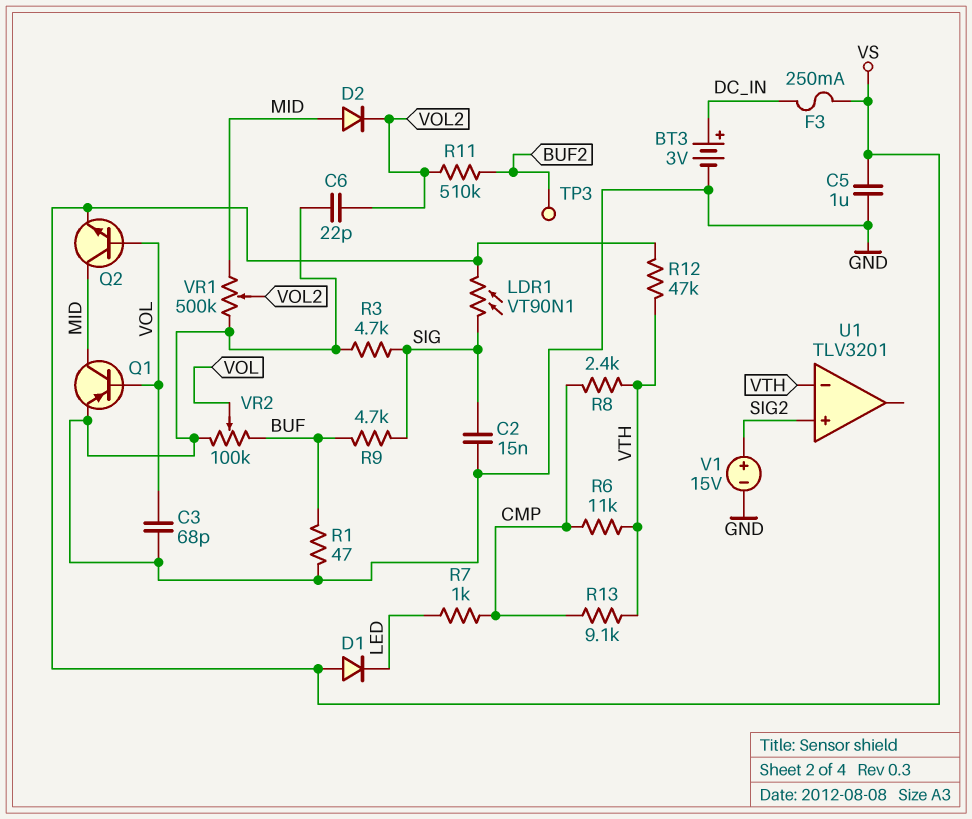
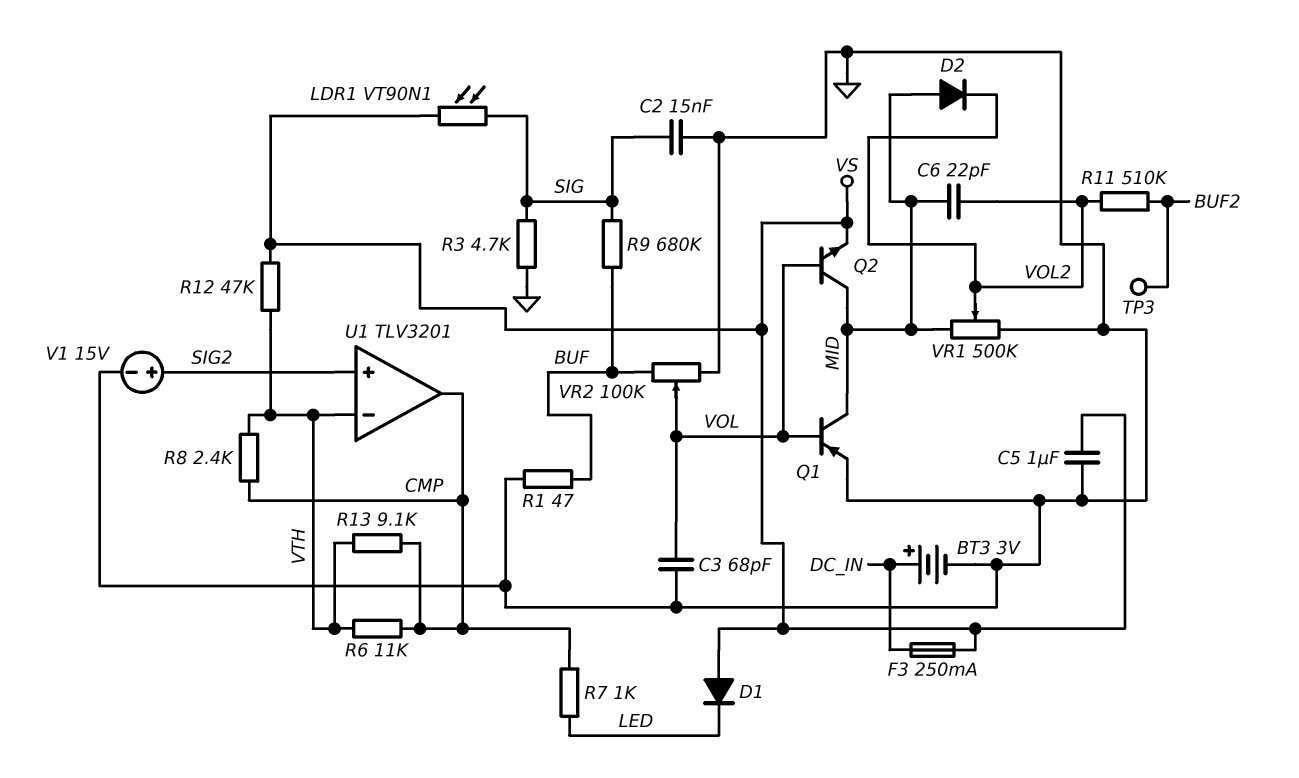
C6: 22pF (GND, VOL2) -> 22pF (MID, VOL2)
R9: 4.7k (BUF, SIG) -> 680k (BUF, SIG)
U1 pin out: none -> CMP

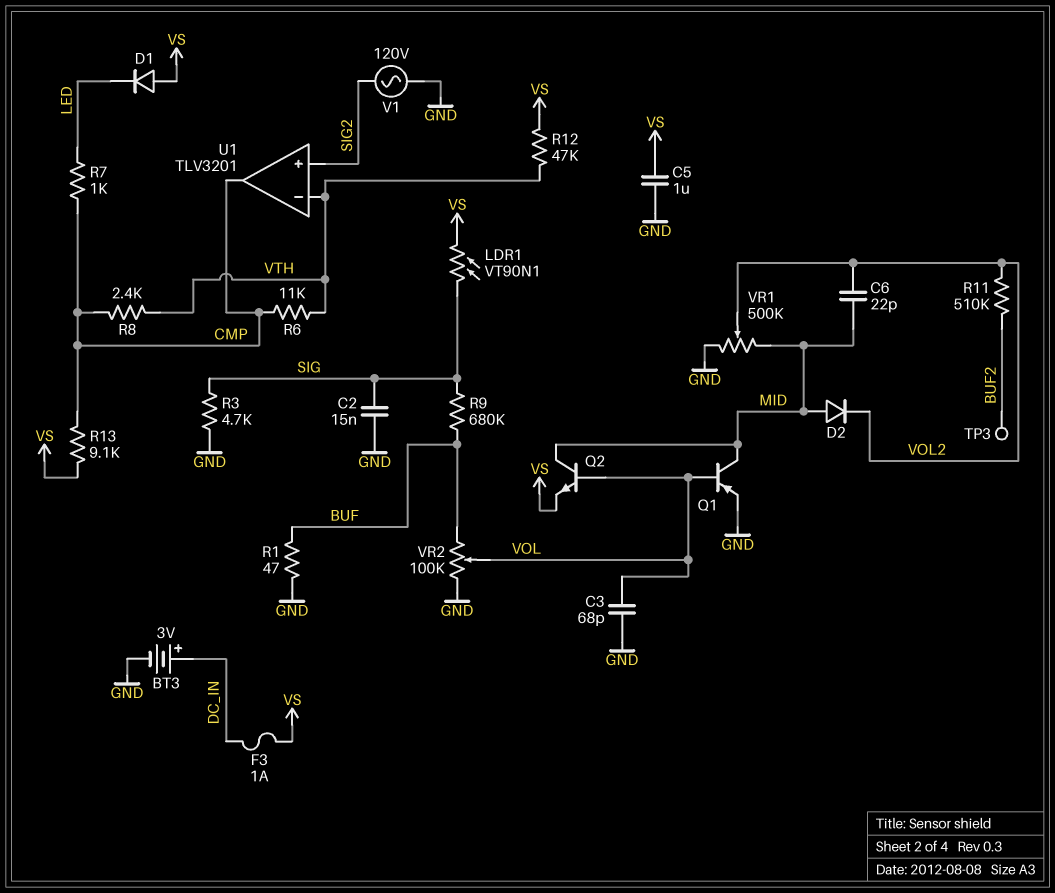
F3: 250mA (DC_IN, VS) -> 1A (DC_IN, VS)
R13: 9.1k (CMP, VTH) -> 9.1k (CMP, VS)
V1: 15V (plus SIG2, minus GND) -> AC 120V (GND, SIG2)

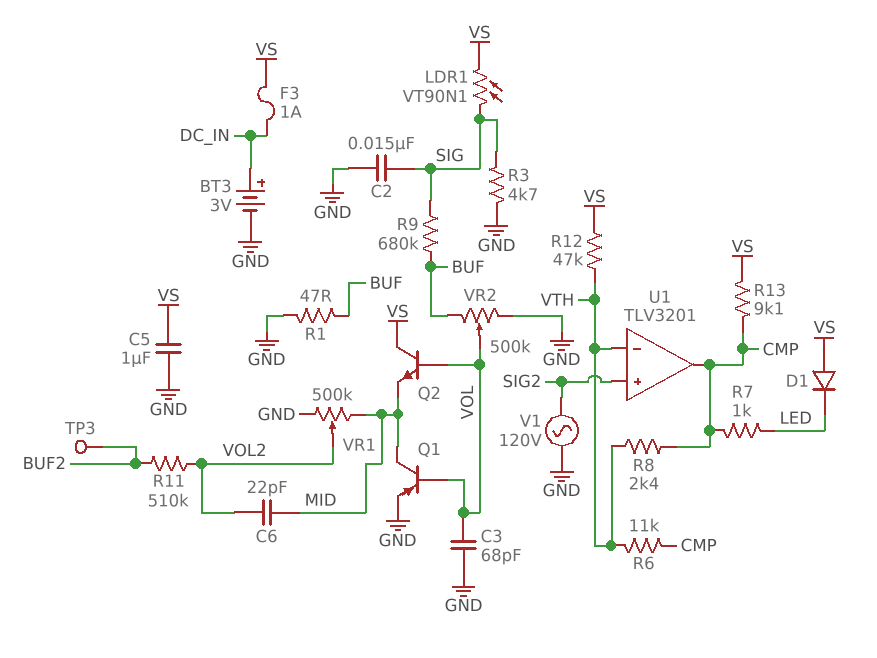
D2: diode (A MID, K VOL2) -> none
Q2: NPN (B VOL, C MID, E VS) -> NPN (B VOL, C VS, E MID)
VR2: 100k (BUF, GND, wiper VOL) -> 500k (BUF, GND, wiper VOL)

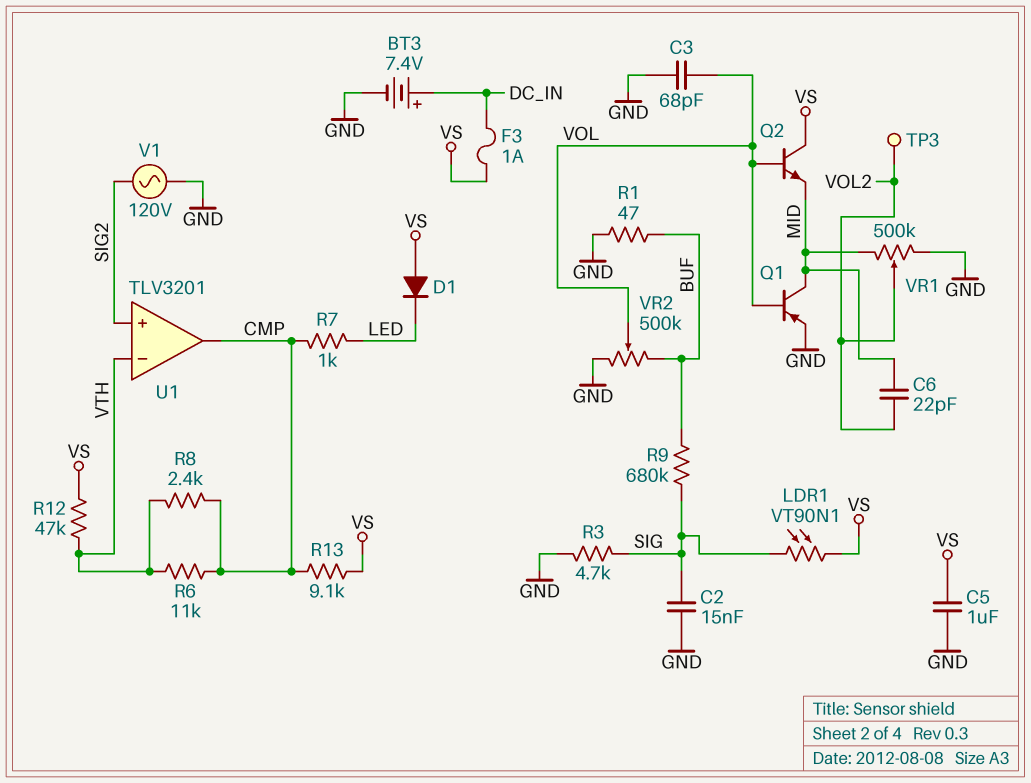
BT3: 3V (plus DC_IN, minus GND) -> 7.4V (plus DC_IN, minus GND)
R11: 510k (BUF2, VOL2) -> none
TP3: test point (BUF2) -> test point (VOL2)

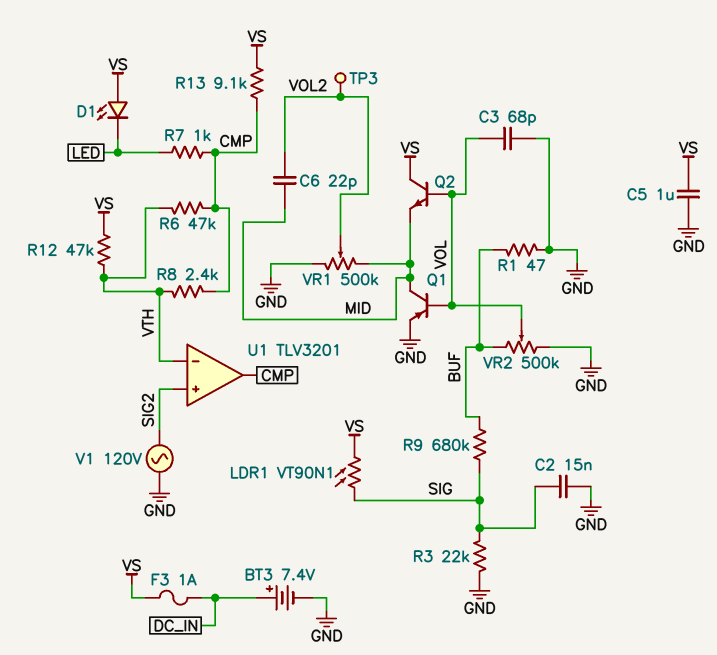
D1: diode (A VS, K LED) -> LED (A VS, K LED)
R3: 4.7k (GND, SIG) -> 22k (GND, SIG)
R6: 11k (CMP, VTH) -> 47k (CMP, VTH)

